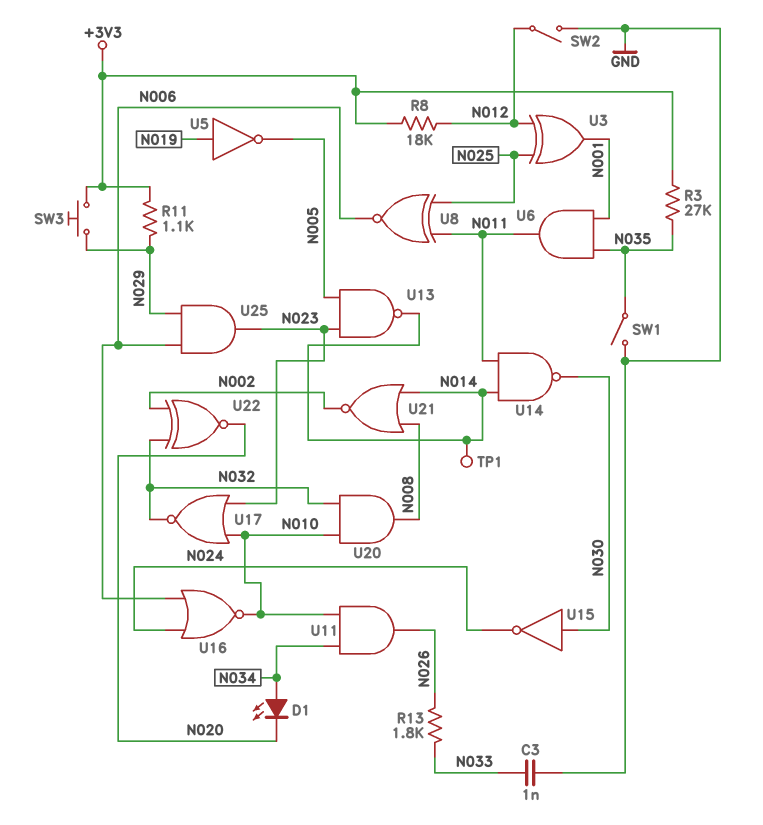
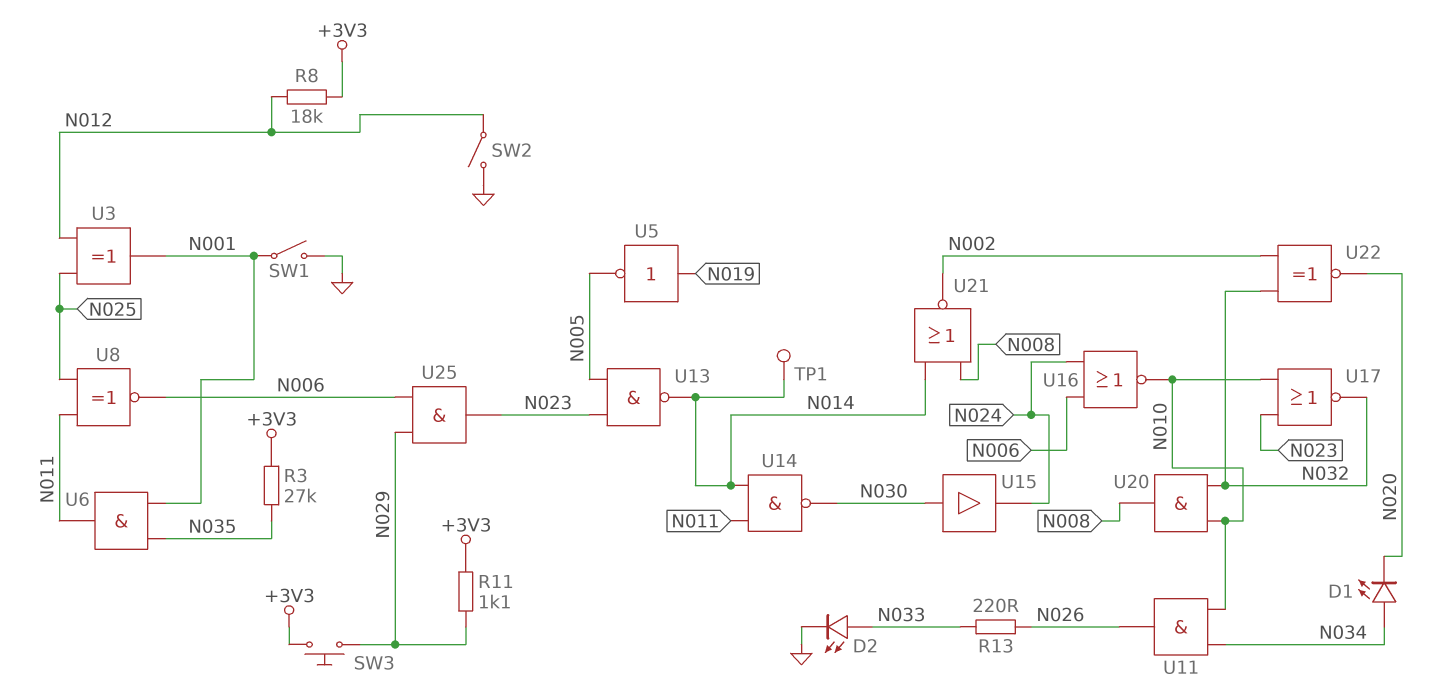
C3: 1nF (GND, N033) -> none
D2: none -> LED (A N033, K GND)
R13: 1.8k (N026, N033) -> 220 (N026, N033)
SW1: switch (GND, N035) -> switch (GND, N001)
U15: NOT (in N030, out N024) -> buffer (in N030, out N024)

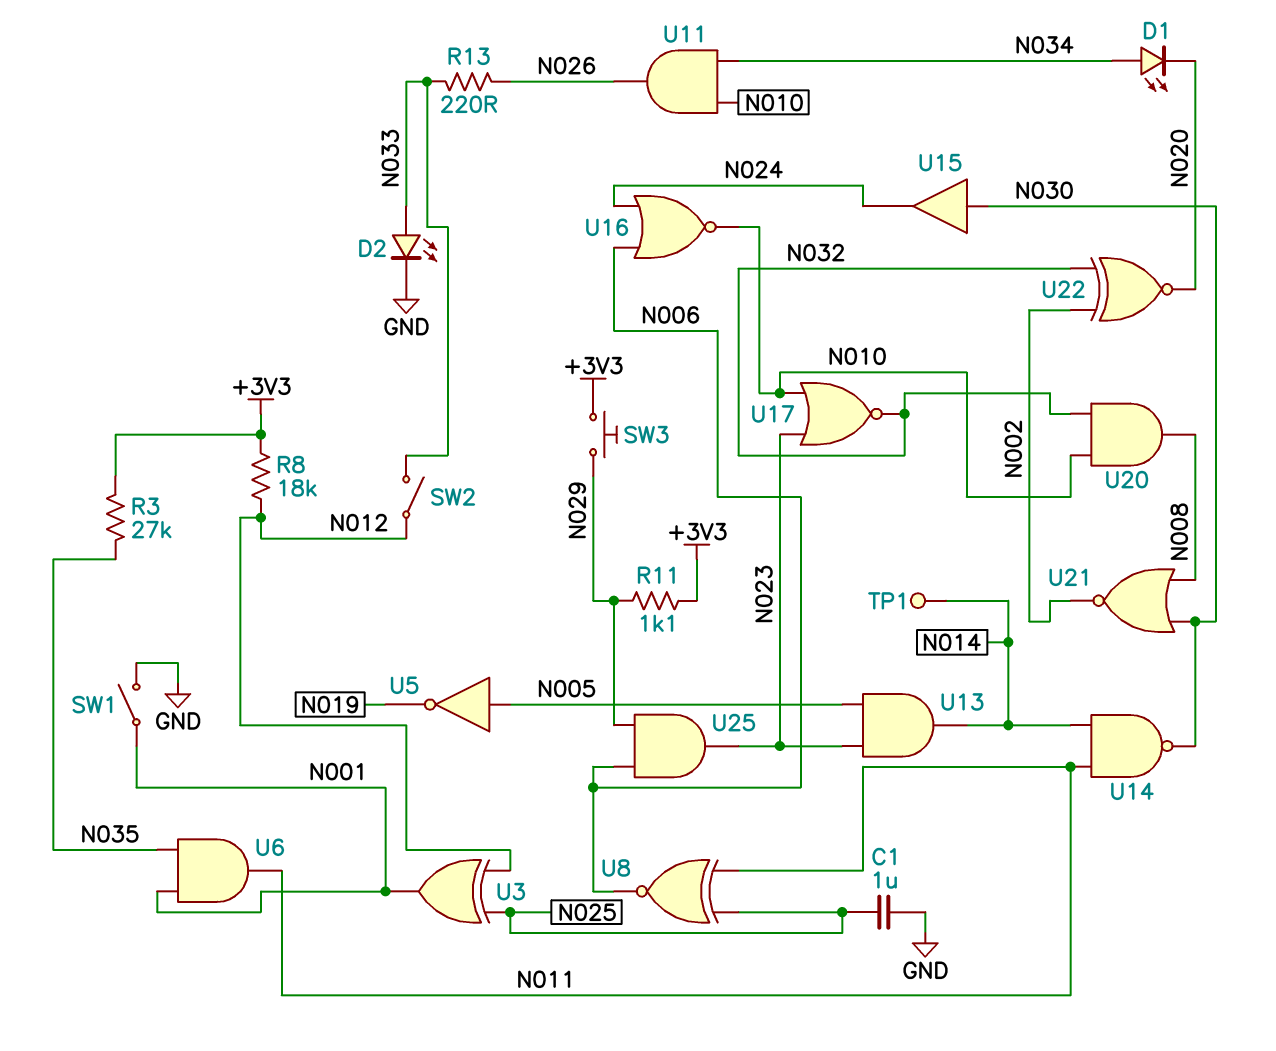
C1: none -> 1uF (GND, N025)
SW2: switch (GND, N012) -> switch (N012, N033)
U5: NOT (in N019, out N005) -> NOT (in N005, out N019)
U13: NAND (in N005, in N023, out N014) -> AND (in N005, in N023, out N014)
U21: NOR (in N008, in N014, out N002) -> NOR (in N008, in N030, out N002)

